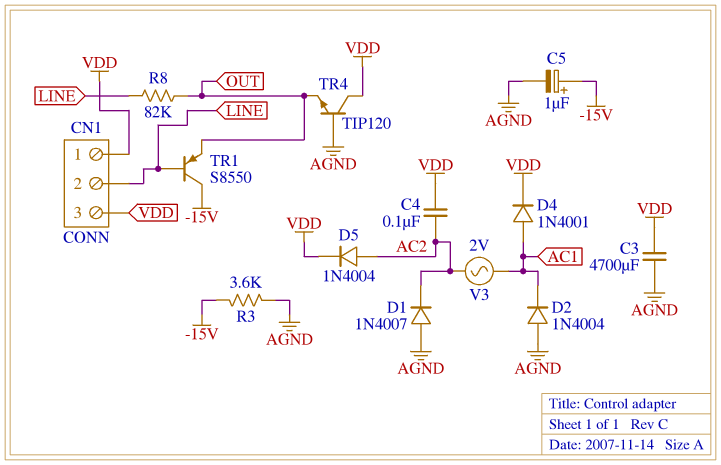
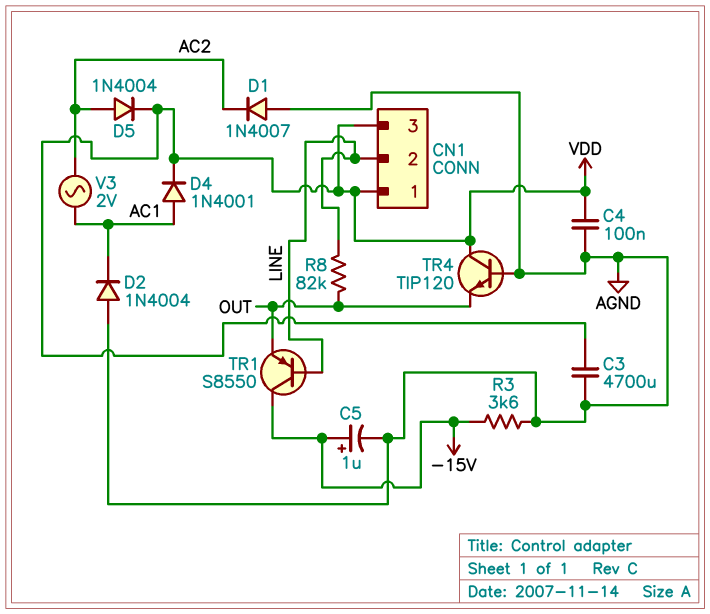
C4: 100nF (AC2, VDD) -> 100nF (AGND, VDD)

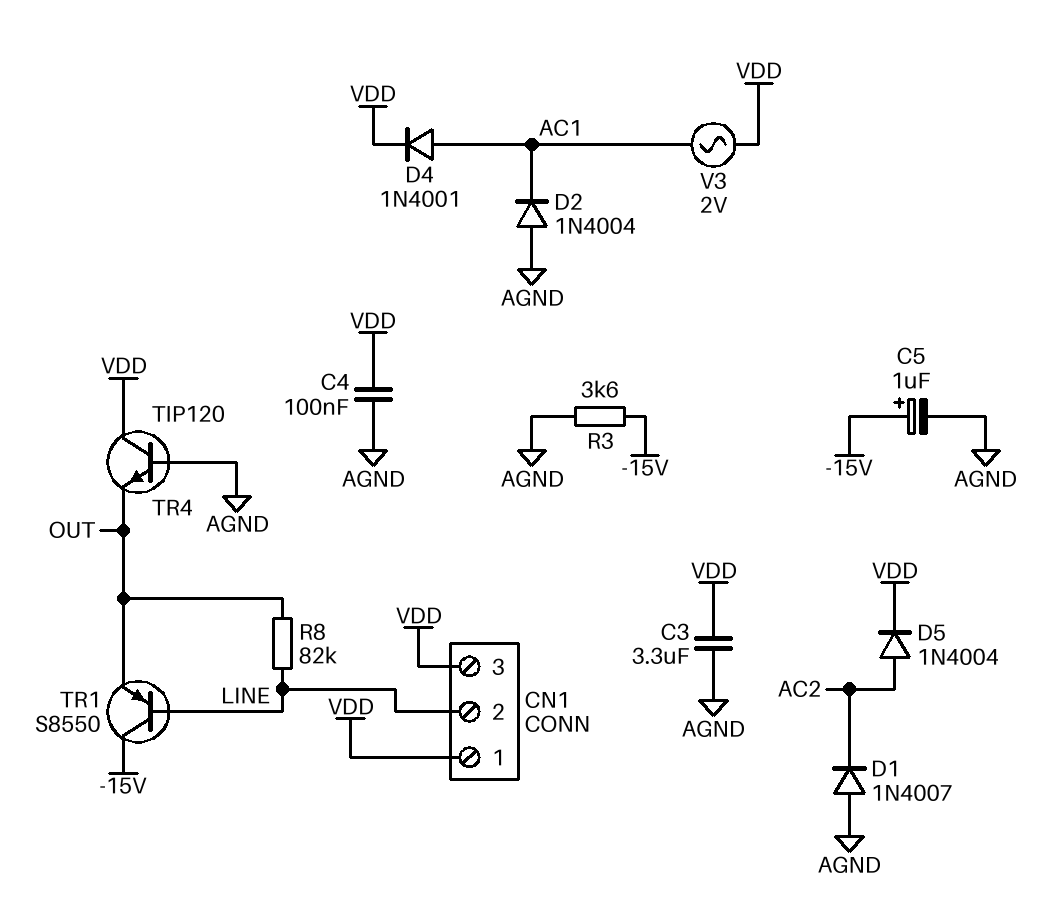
C3: 4700uF (AGND, VDD) -> 3.3uF (AGND, VDD)
V3: AC 2V (AC1, AC2) -> AC 2V (AC1, VDD)

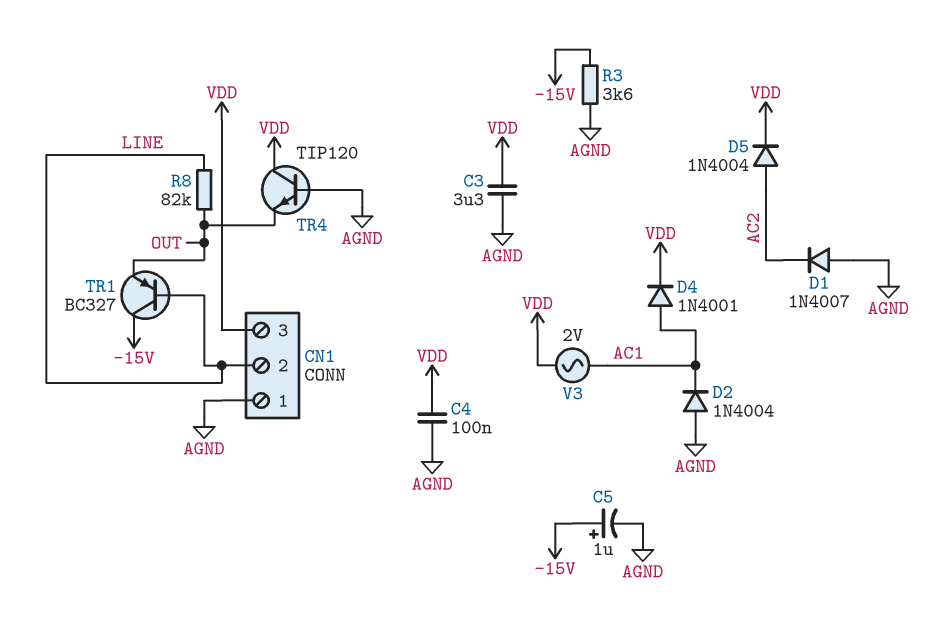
CN1 pin 1: VDD -> AGND
TR1: PNP S8550 (B LINE, C -15V, E OUT) -> PNP BC327 (B LINE, C -15V, E OUT)

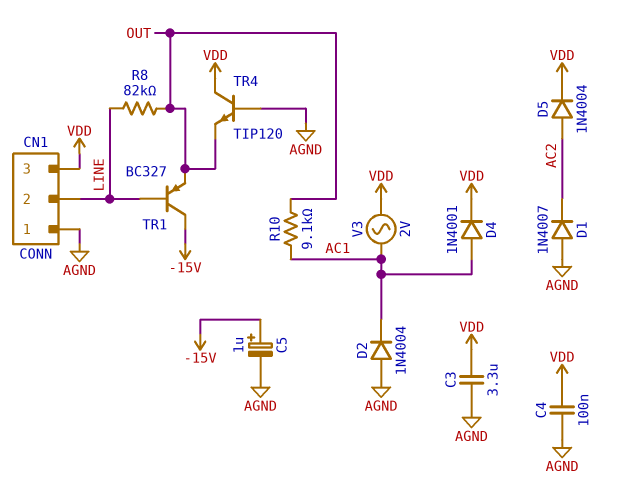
R3: 3.6k (-15V, AGND) -> none
R10: none -> 9.1k (AC1, OUT)

